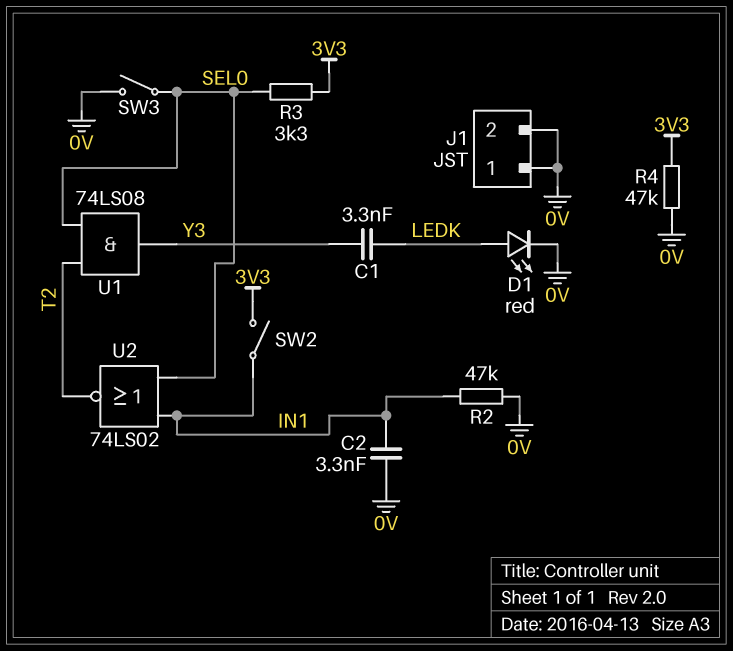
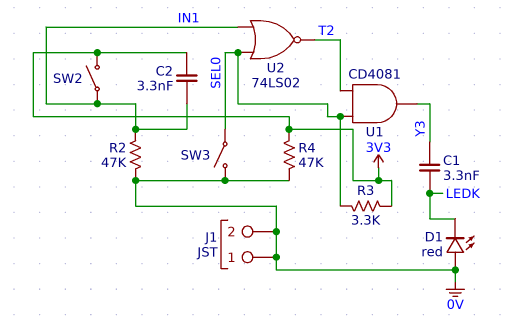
C2: 3.3nF (0V, IN1) -> 3.3nF (3V3, IN1)
D1: LED red (A LEDK, K 0V) -> LED red (A 0V, K LEDK)
U1: AND 74LS08 (in SEL0, in T2, out Y3) -> AND CD4081 (in SEL0, in T2, out Y3)

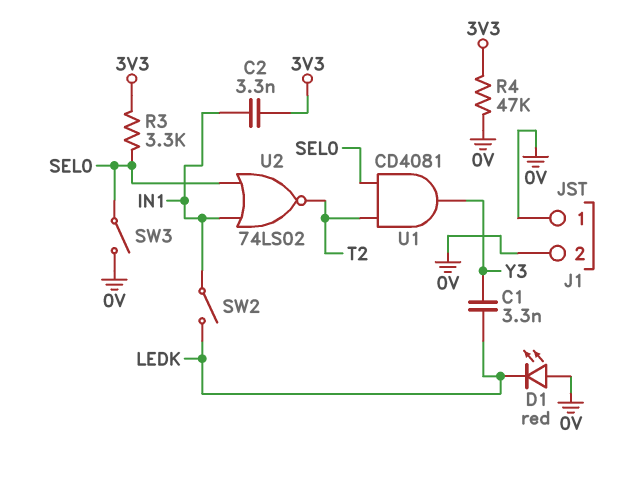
R2: 47k (0V, IN1) -> none
SW2: switch (3V3, IN1) -> switch (IN1, LEDK)

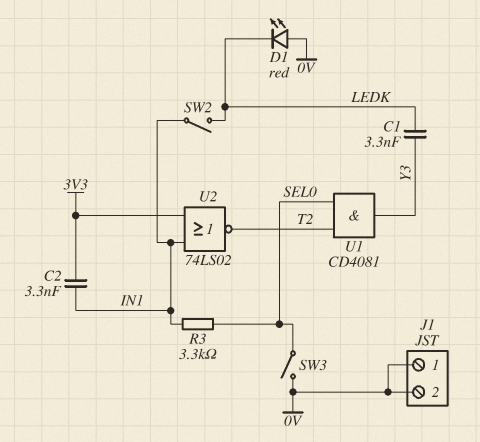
R3: 3.3k (3V3, SEL0) -> 3.3k (IN1, SEL0)
R4: 47k (0V, 3V3) -> none
U2: NOR 74LS02 (in IN1, in SEL0, out T2) -> NOR 74LS02 (in 3V3, in IN1, out T2)

